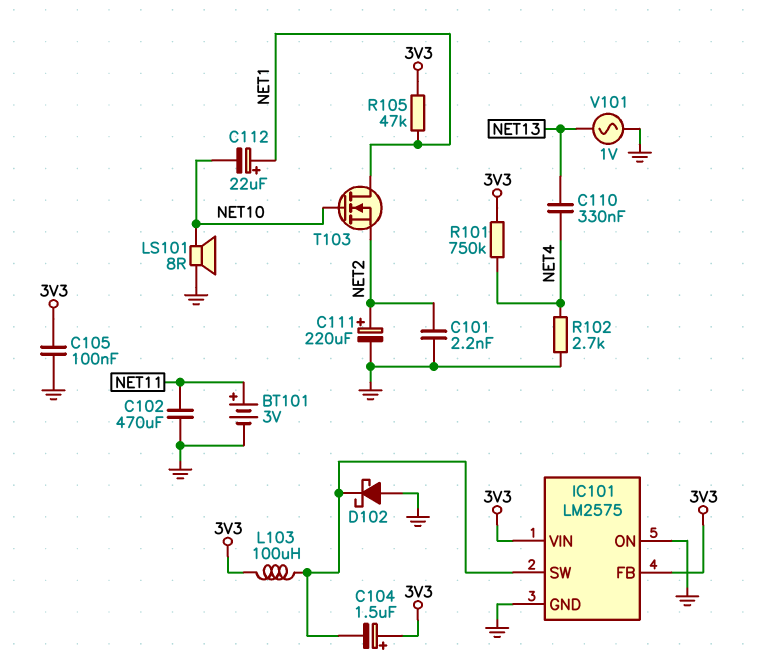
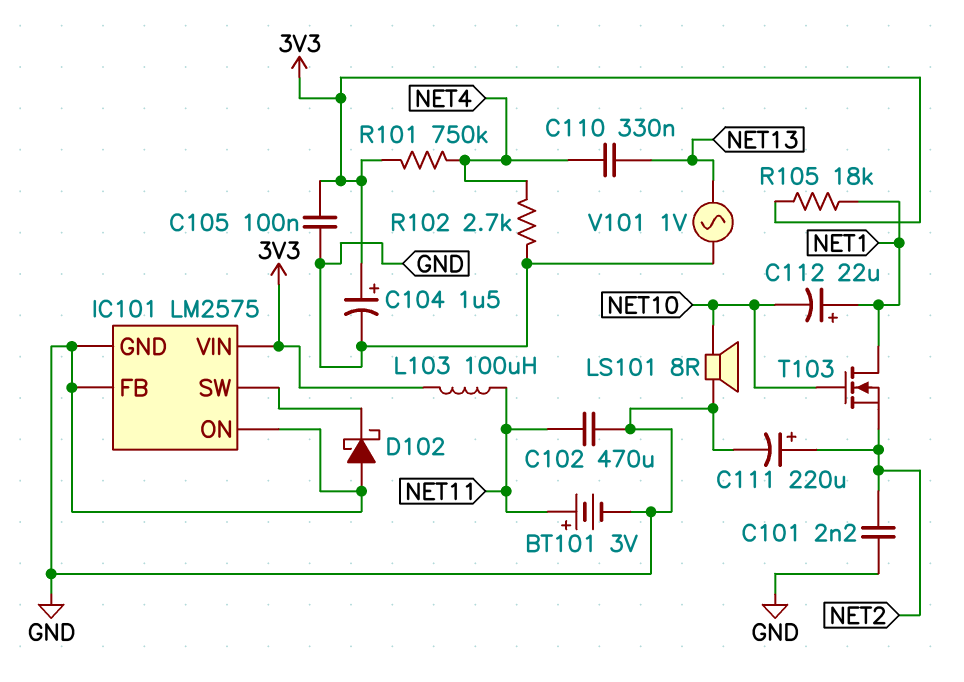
C104: 1.5uF (plus 3V3, minus IC101/SW) -> 1.5uF (plus 3V3, minus GND)
IC101 pin FB: 3V3 -> GND
L103: 100uH (3V3, IC101/SW) -> 100uH (3V3, NET11)
R105: 47k (3V3, NET1) -> 18k (3V3, NET1)

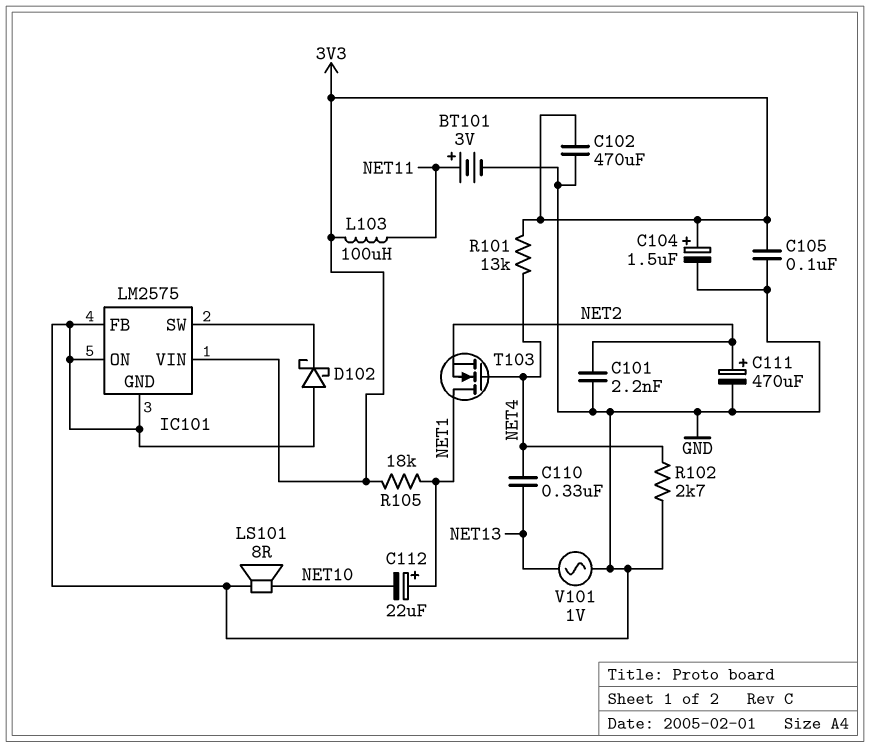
C102: 470uF (GND, NET11) -> 470uF (3V3, GND)
C111: 220uF (plus NET2, minus GND) -> 470uF (plus NET2, minus GND)
R101: 750k (3V3, NET4) -> 13k (3V3, NET4)
T103: NMOS (G NET10, D NET1, S NET2) -> NMOS (G NET4, D NET1, S NET2)

